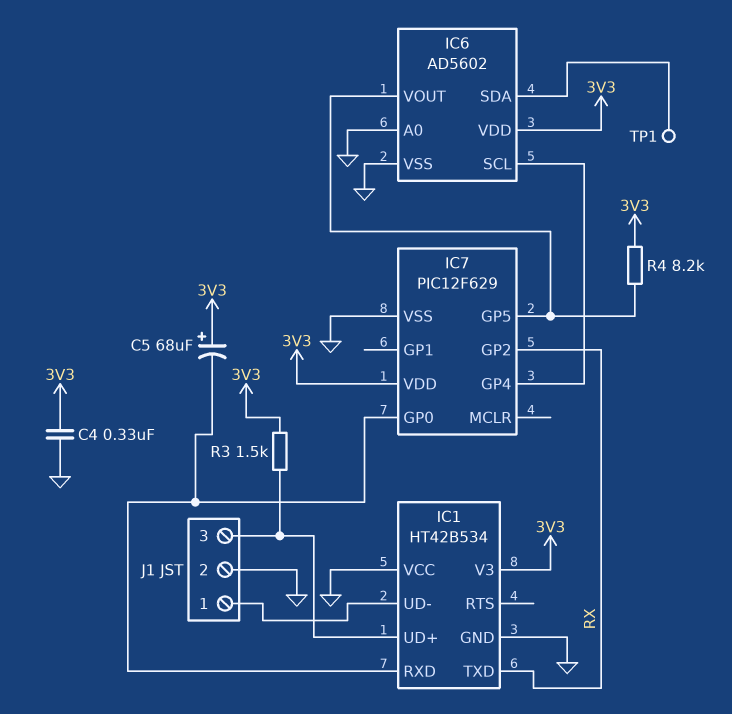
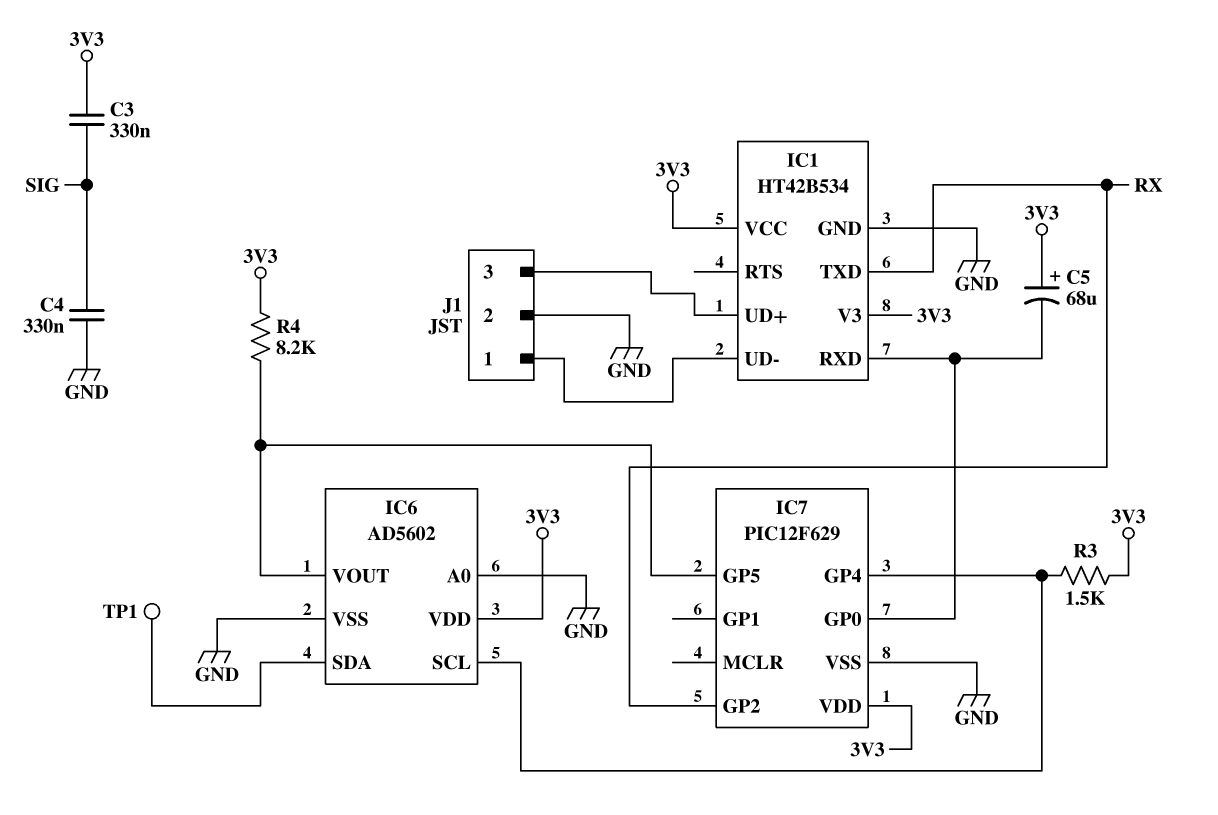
C3: none -> 330nF (3V3, SIG)
C4: 330nF (3V3, GND) -> 330nF (GND, SIG)
IC1 pin VCC: GND -> 3V3
R3: 1.5k (3V3, IC1/UD+) -> 1.5k (3V3, IC6/SCL)

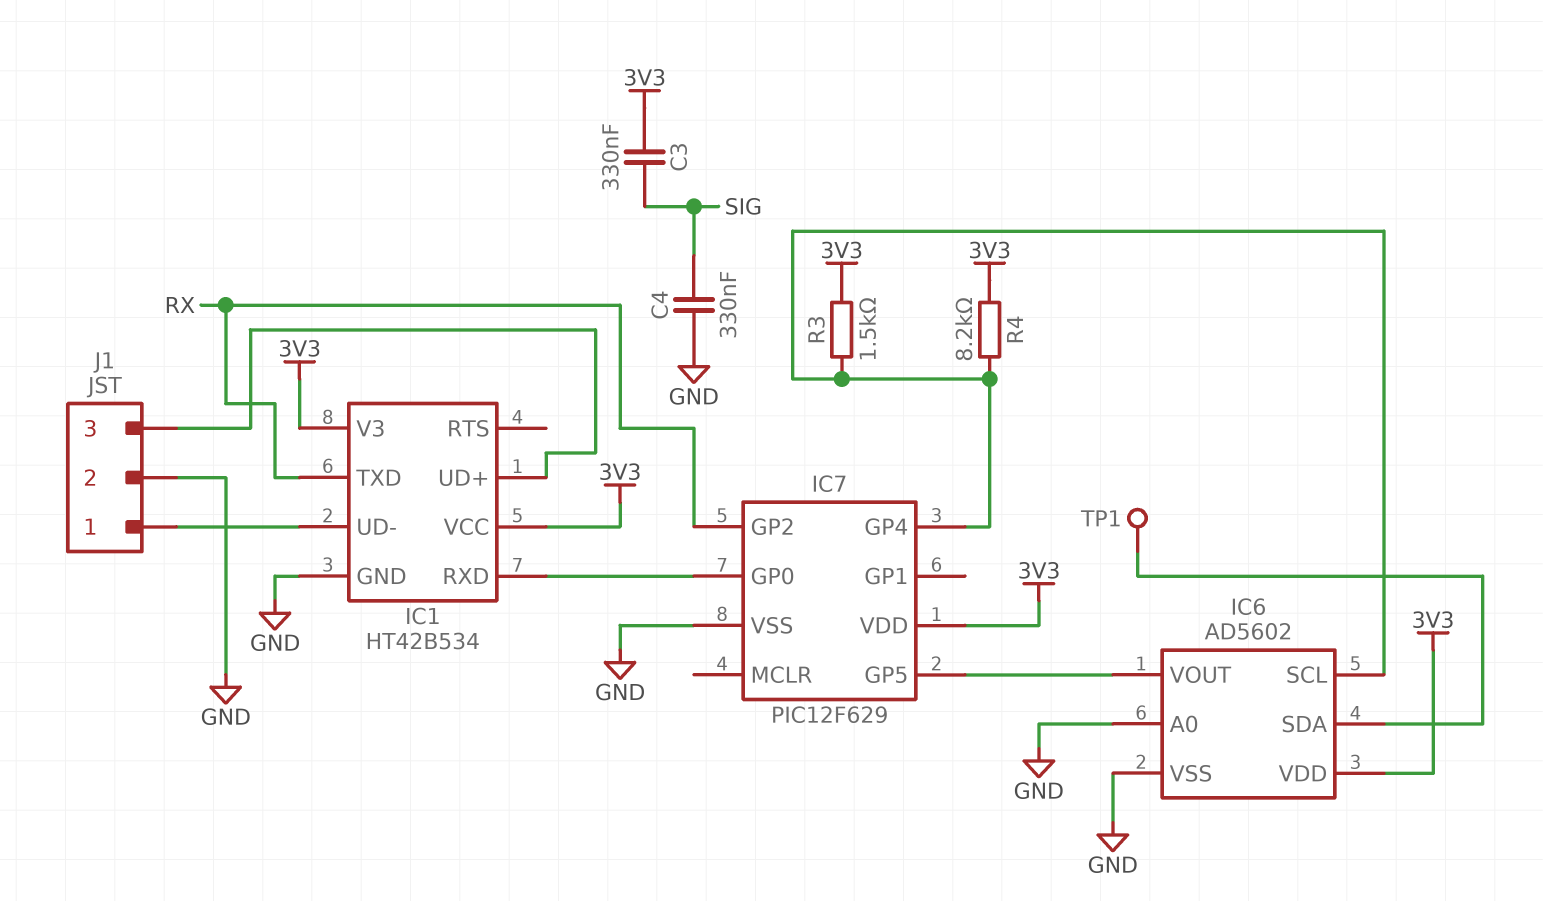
C5: 68uF (plus 3V3, minus IC1/RXD) -> none
R4: 8.2k (3V3, IC6/VOUT) -> 8.2k (3V3, IC6/SCL)

